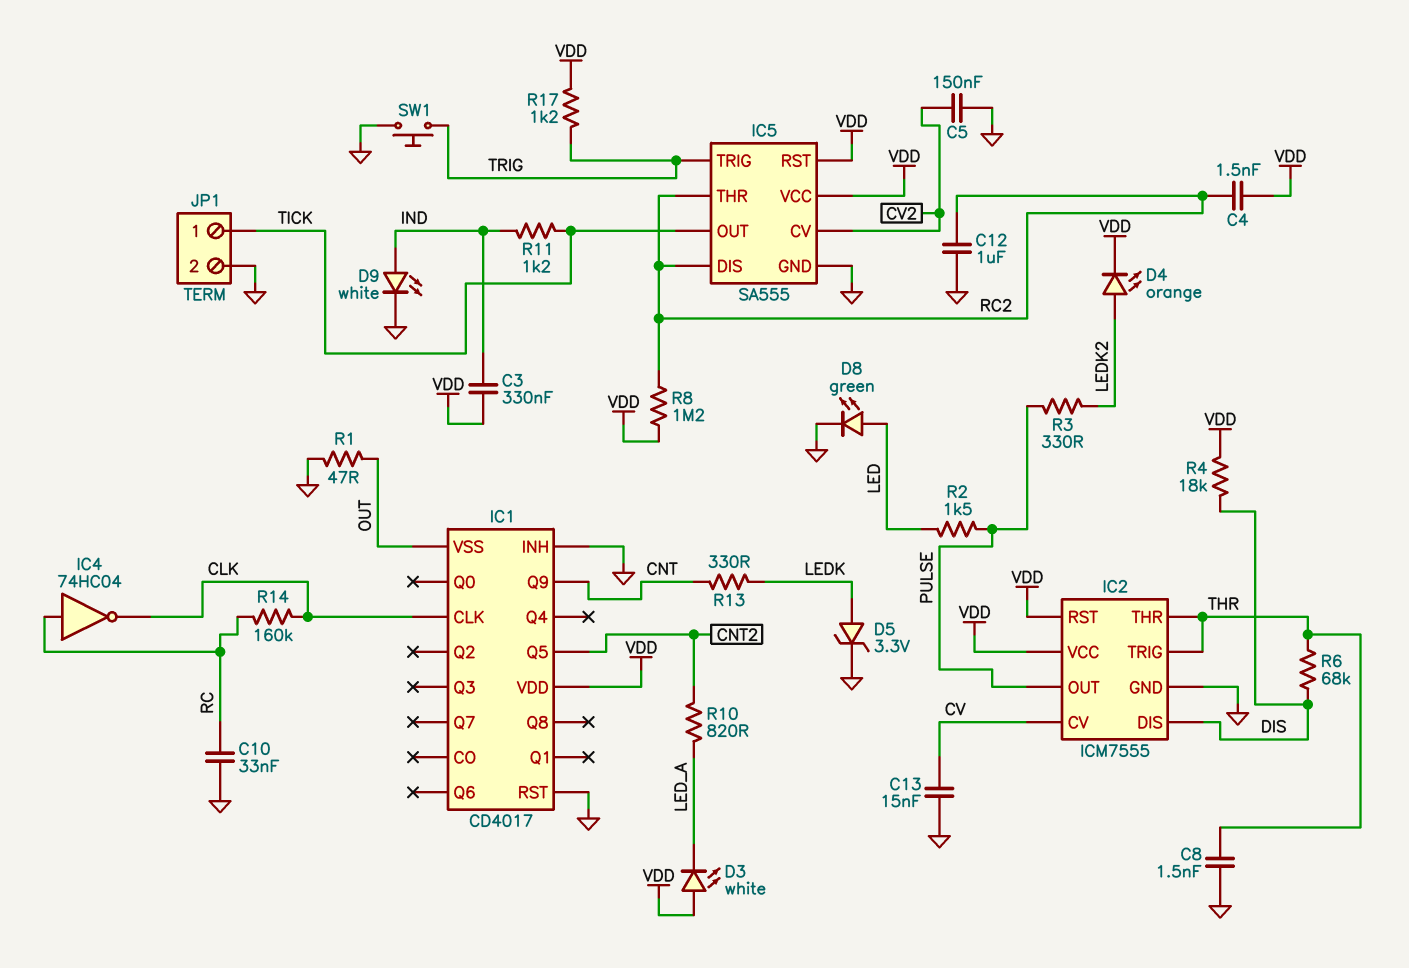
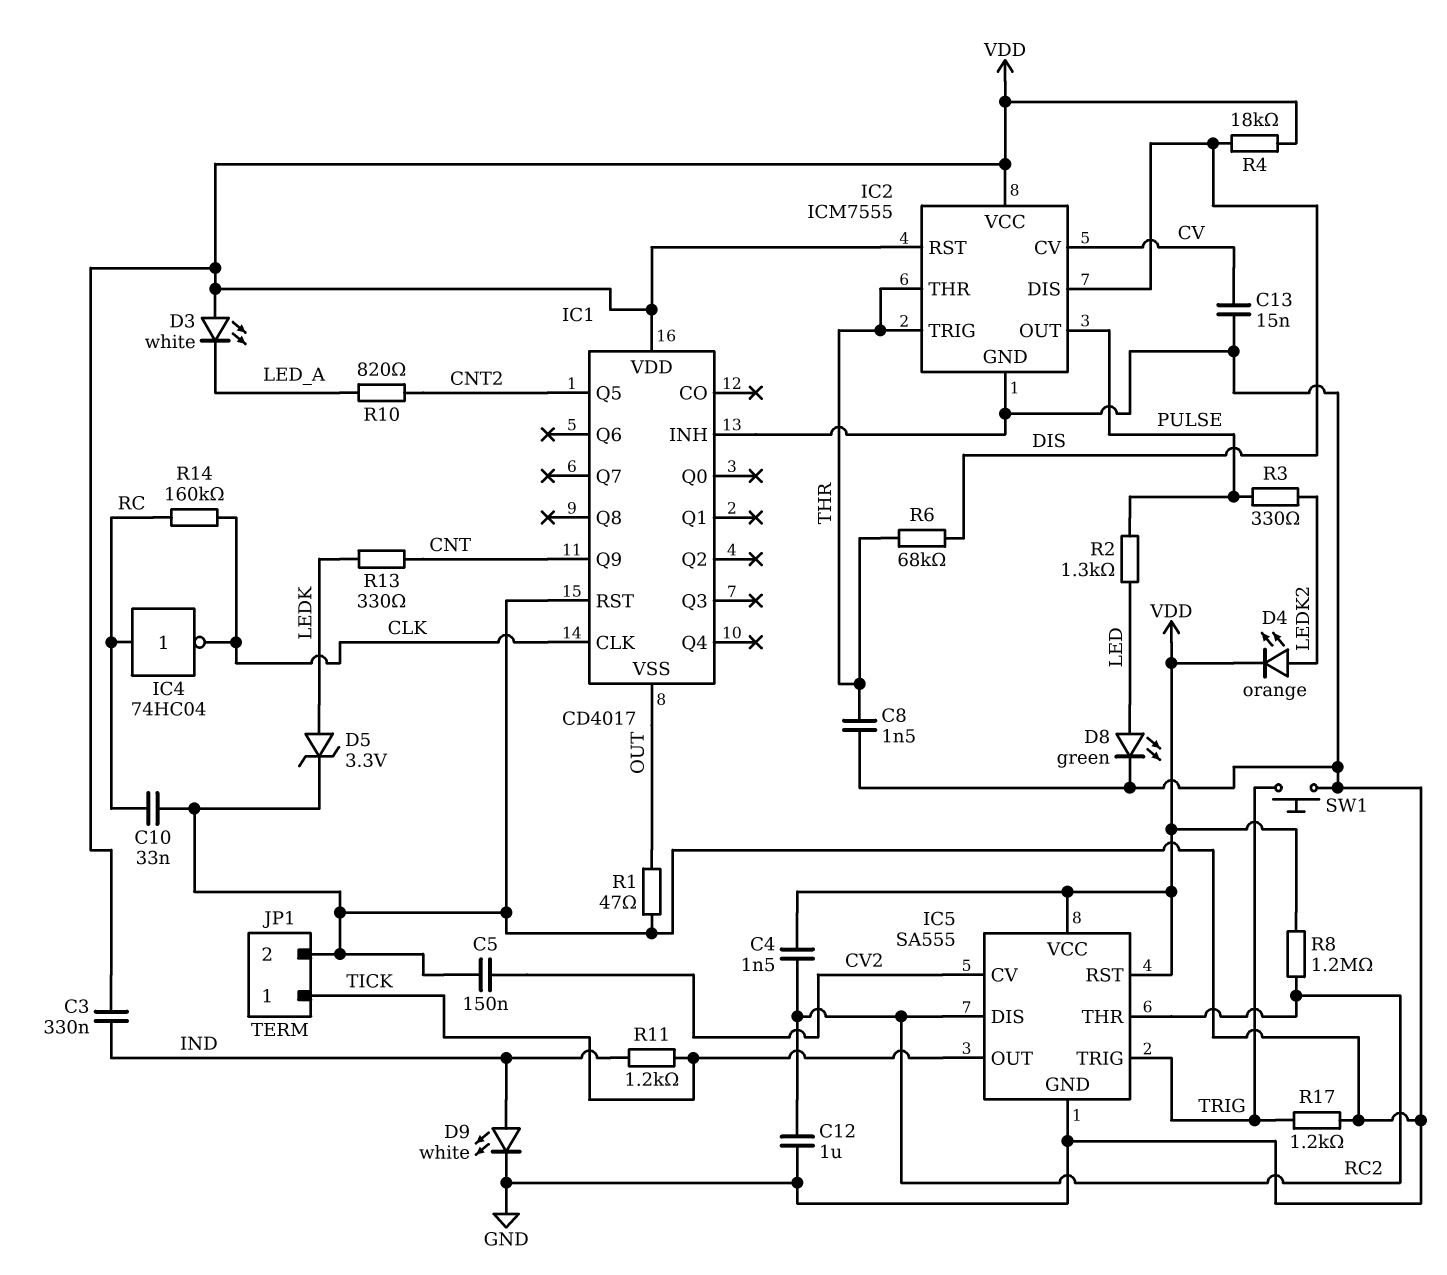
R2: 1.5k (LED, PULSE) -> 1.3k (LED, PULSE)
R17: 1.2k (TRIG, VDD) -> 1.2k (GND, TRIG)

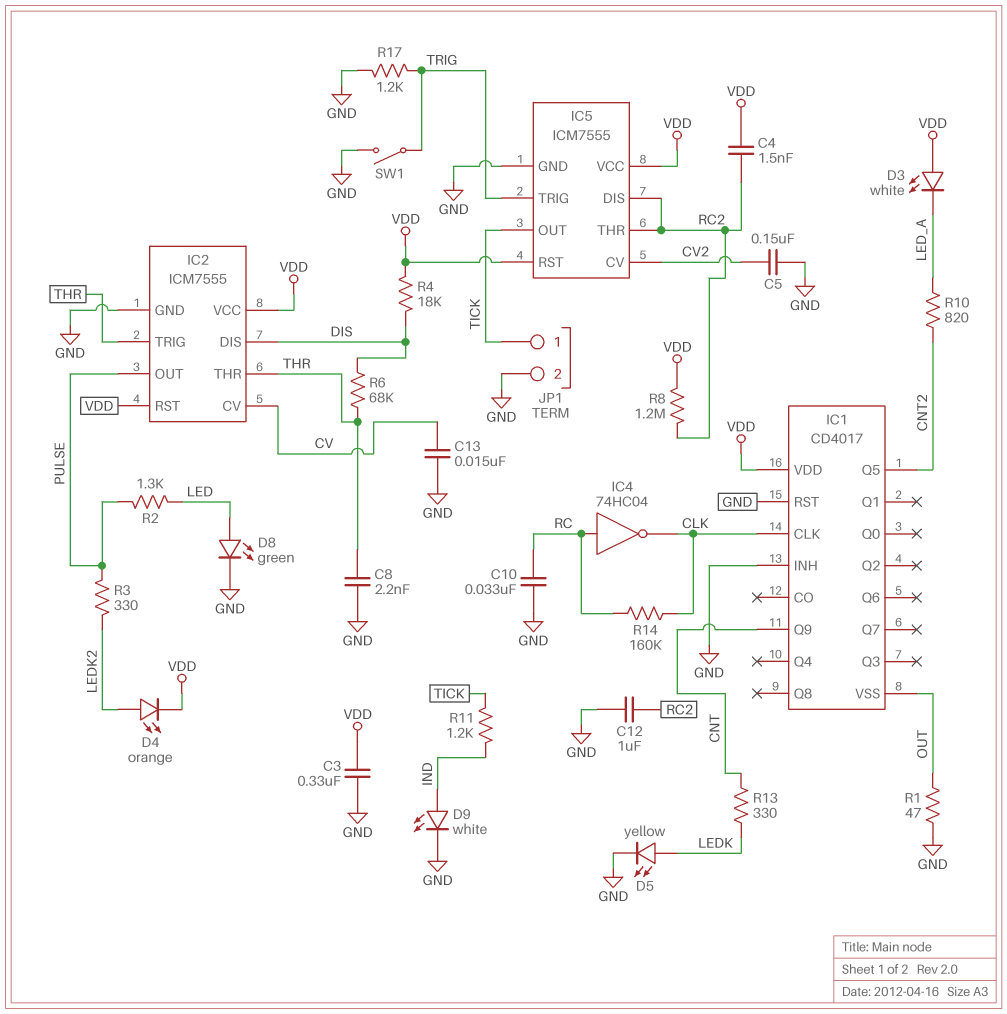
C3: 330nF (IND, VDD) -> 330nF (GND, VDD)
C8: 1.5nF (GND, THR) -> 2.2nF (GND, THR)
D5: zener 3.3V (A LEDK, K GND) -> LED yellow (A LEDK, K GND)
IC5: SA555 -> ICM7555
SW1: button (GND, TRIG) -> switch (GND, TRIG)

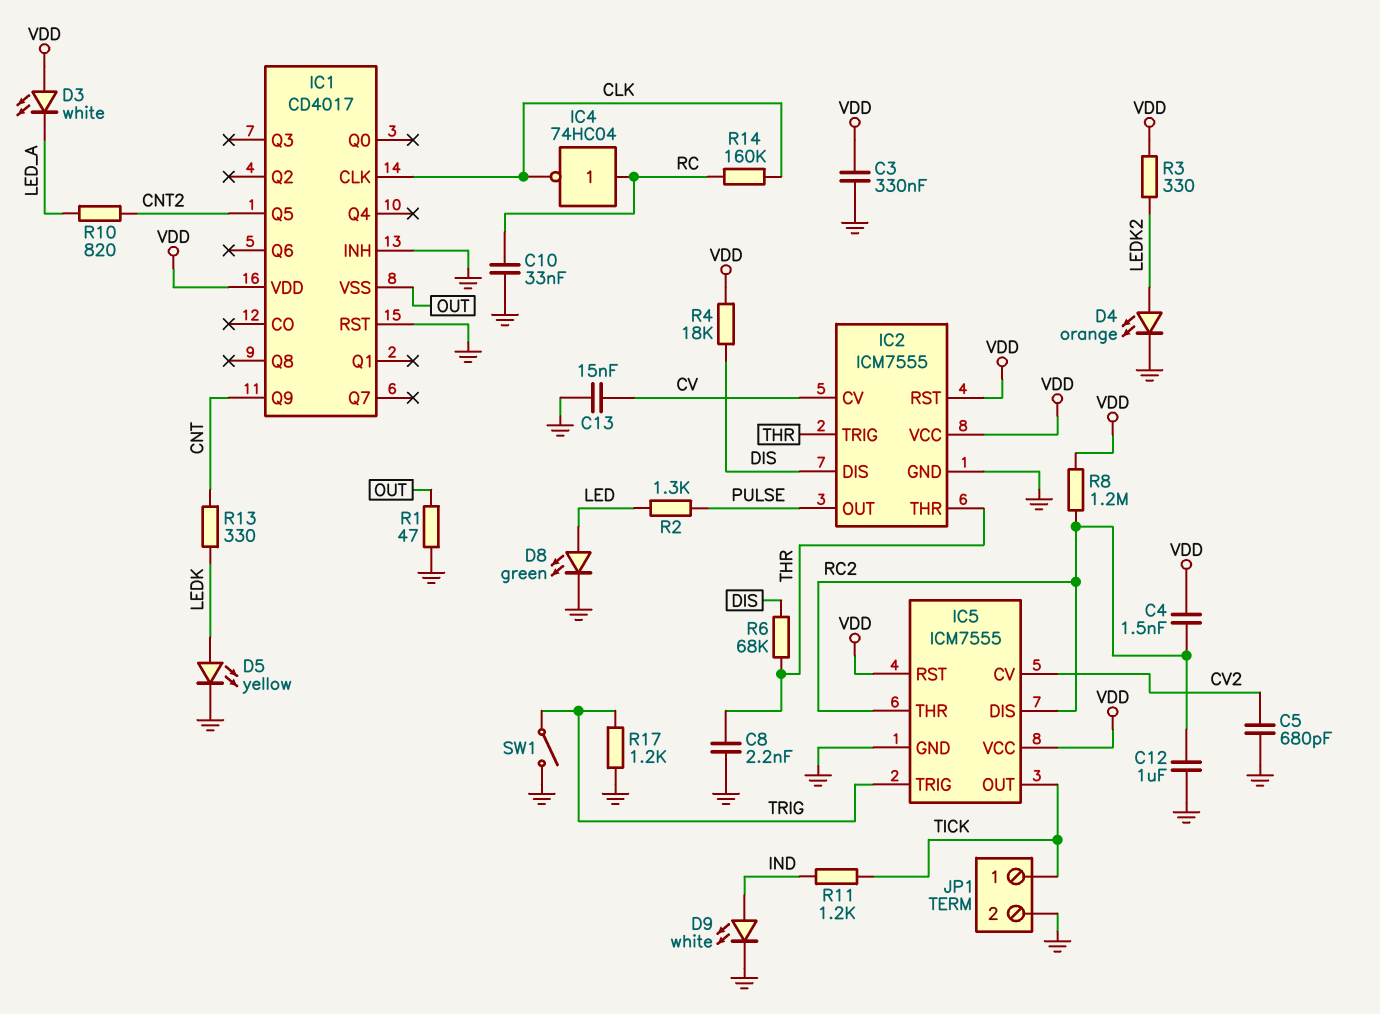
C5: 150nF (CV2, GND) -> 680pF (CV2, GND)
D4: LED orange (A LEDK2, K VDD) -> LED orange (A LEDK2, K GND)
R3: 330 (LEDK2, PULSE) -> 330 (LEDK2, VDD)

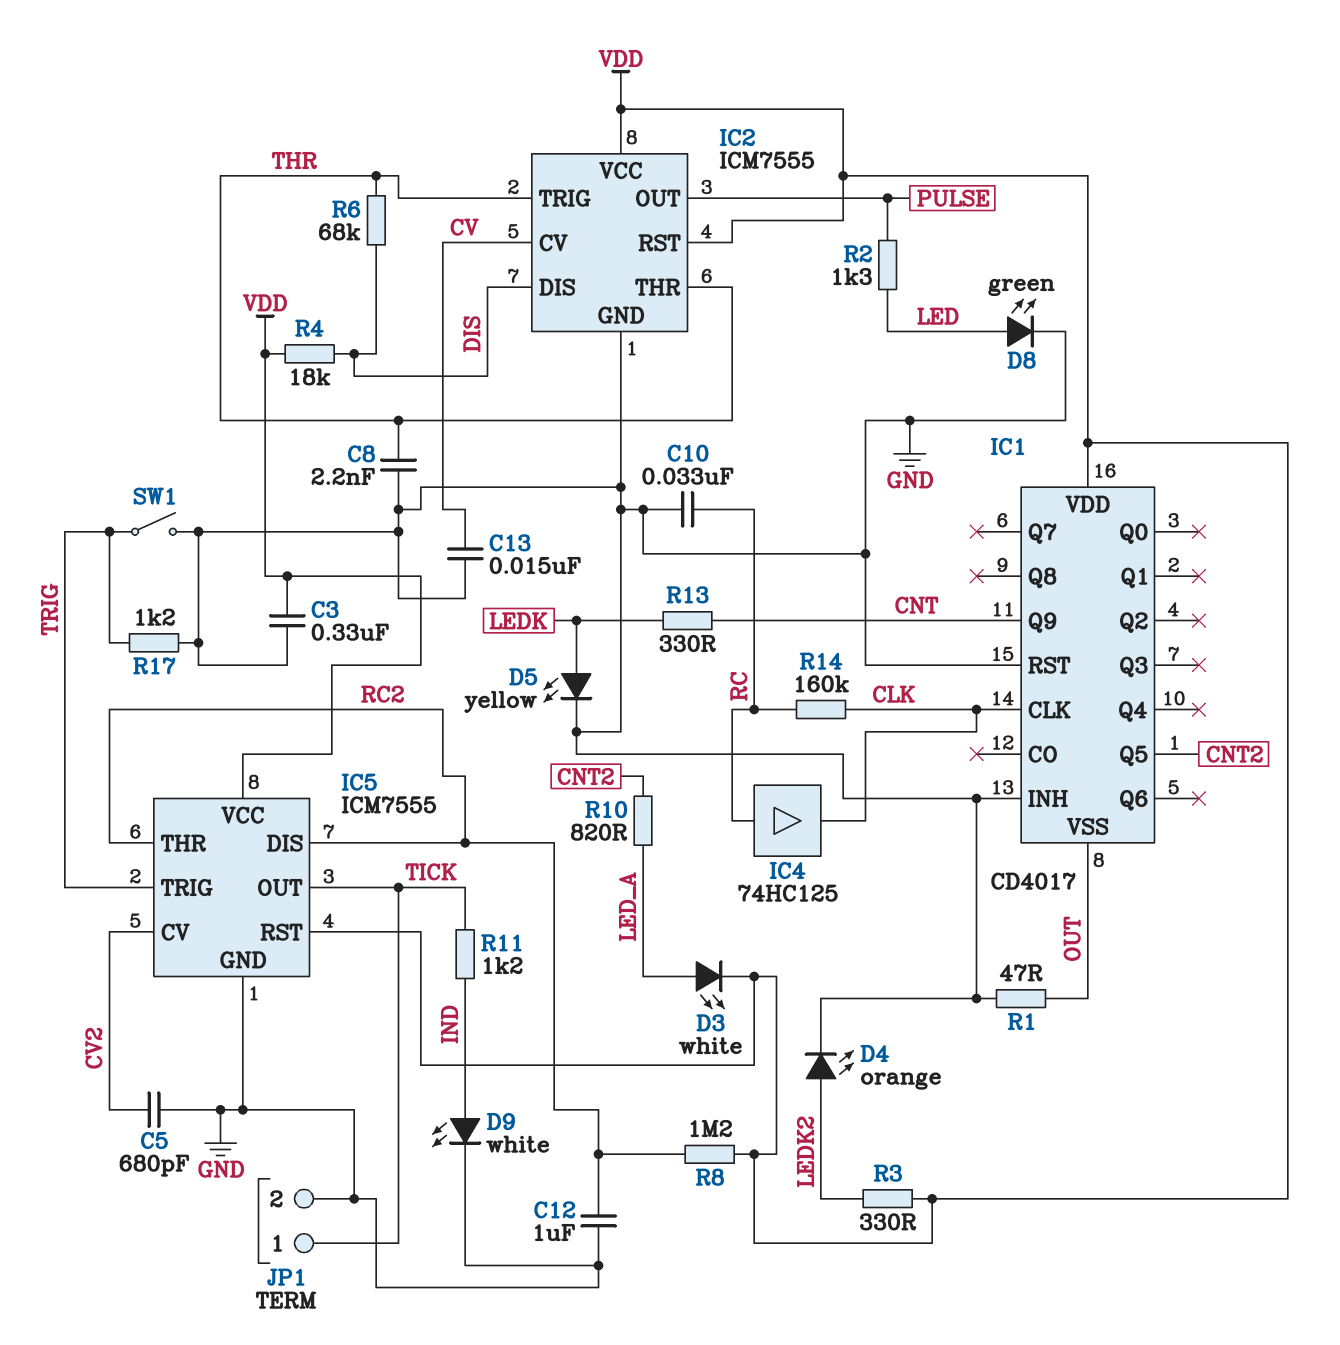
C4: 1.5nF (RC2, VDD) -> none
D3: LED white (A VDD, K LED_A) -> LED white (A LED_A, K VDD)
IC4: NOT 74HC04 (in RC, out CLK) -> buffer 74HC125 (in RC, out CLK)

